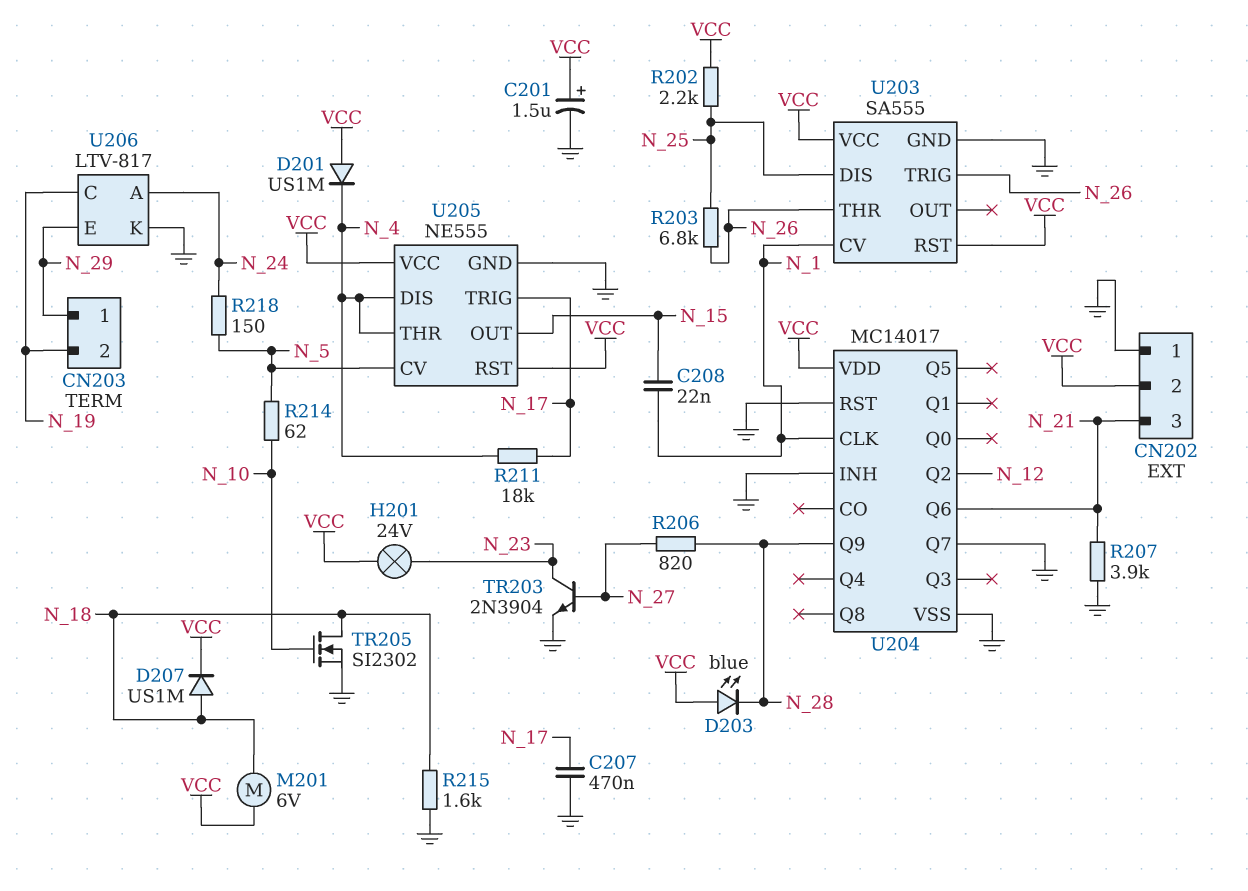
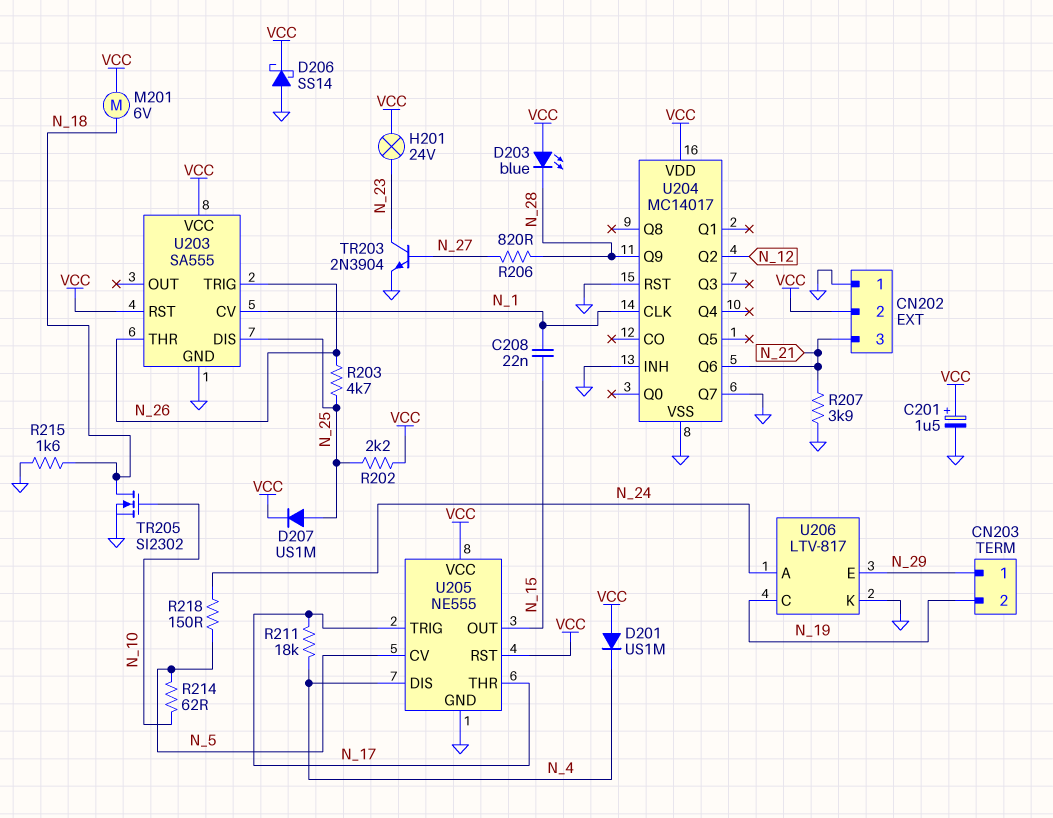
C207: 470nF (GND, N_17) -> none
D206: none -> schottky SS14 (A GND, K VCC)
D207: diode US1M (A N_18, K VCC) -> diode US1M (A N_25, K VCC)
R203: 6.8k (N_25, N_26) -> 4.7k (N_25, N_26)
U205 pin THR: N_4 -> N_17

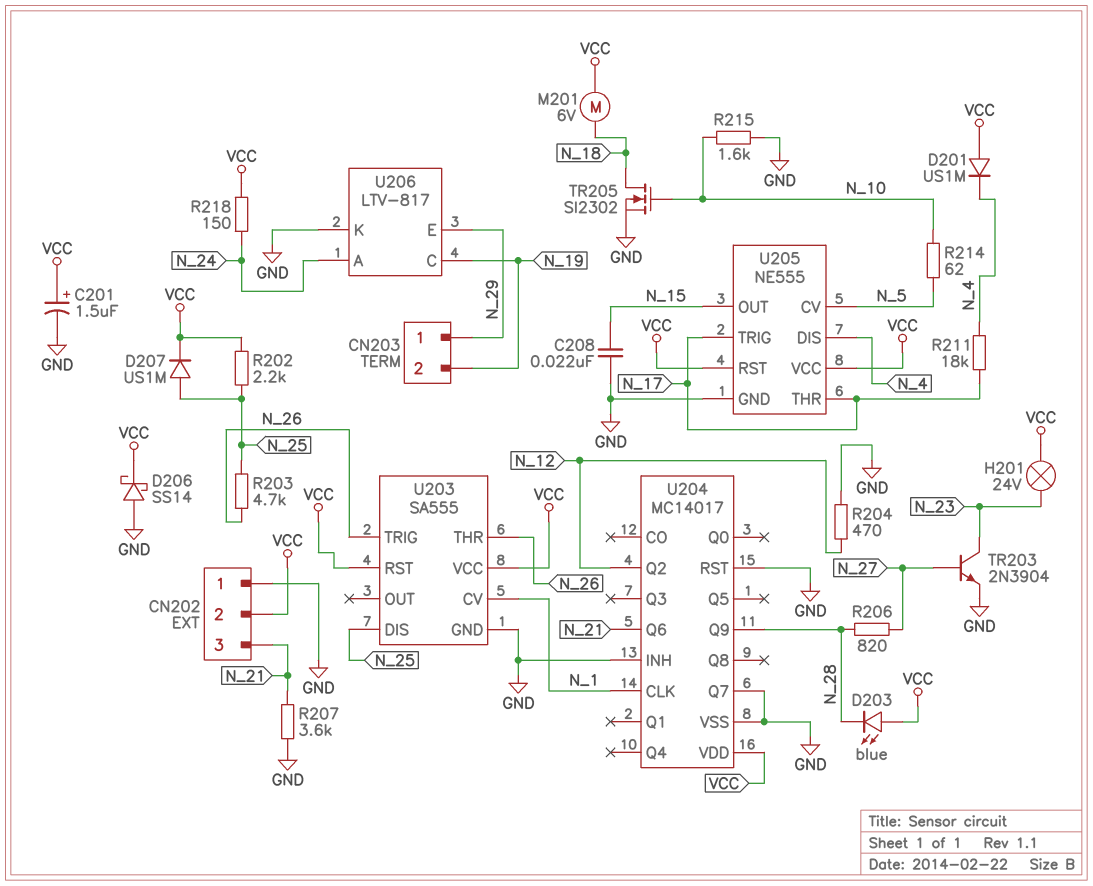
C208: 22nF (N_1, N_15) -> 22nF (GND, N_15)
R204: none -> 470 (GND, N_12)
R207: 3.9k (GND, N_21) -> 3.6k (GND, N_21)
R215: 1.6k (GND, N_18) -> 1.6k (GND, N_10)
R218: 150 (N_5, N_24) -> 150 (N_24, VCC)

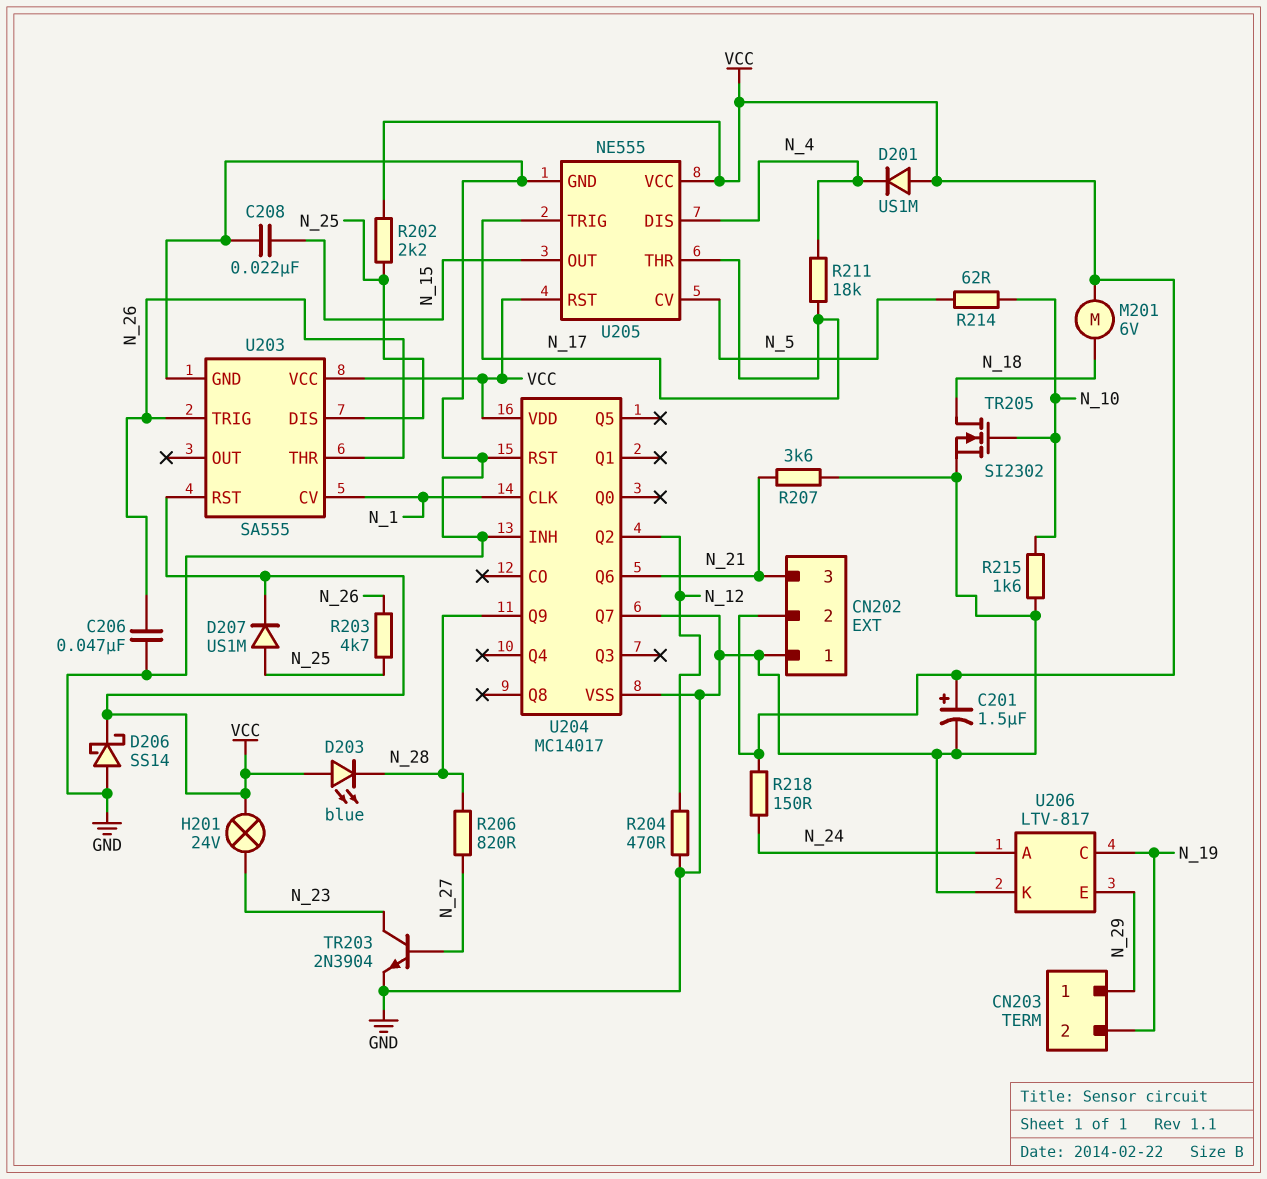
C206: none -> 47nF (GND, N_26)

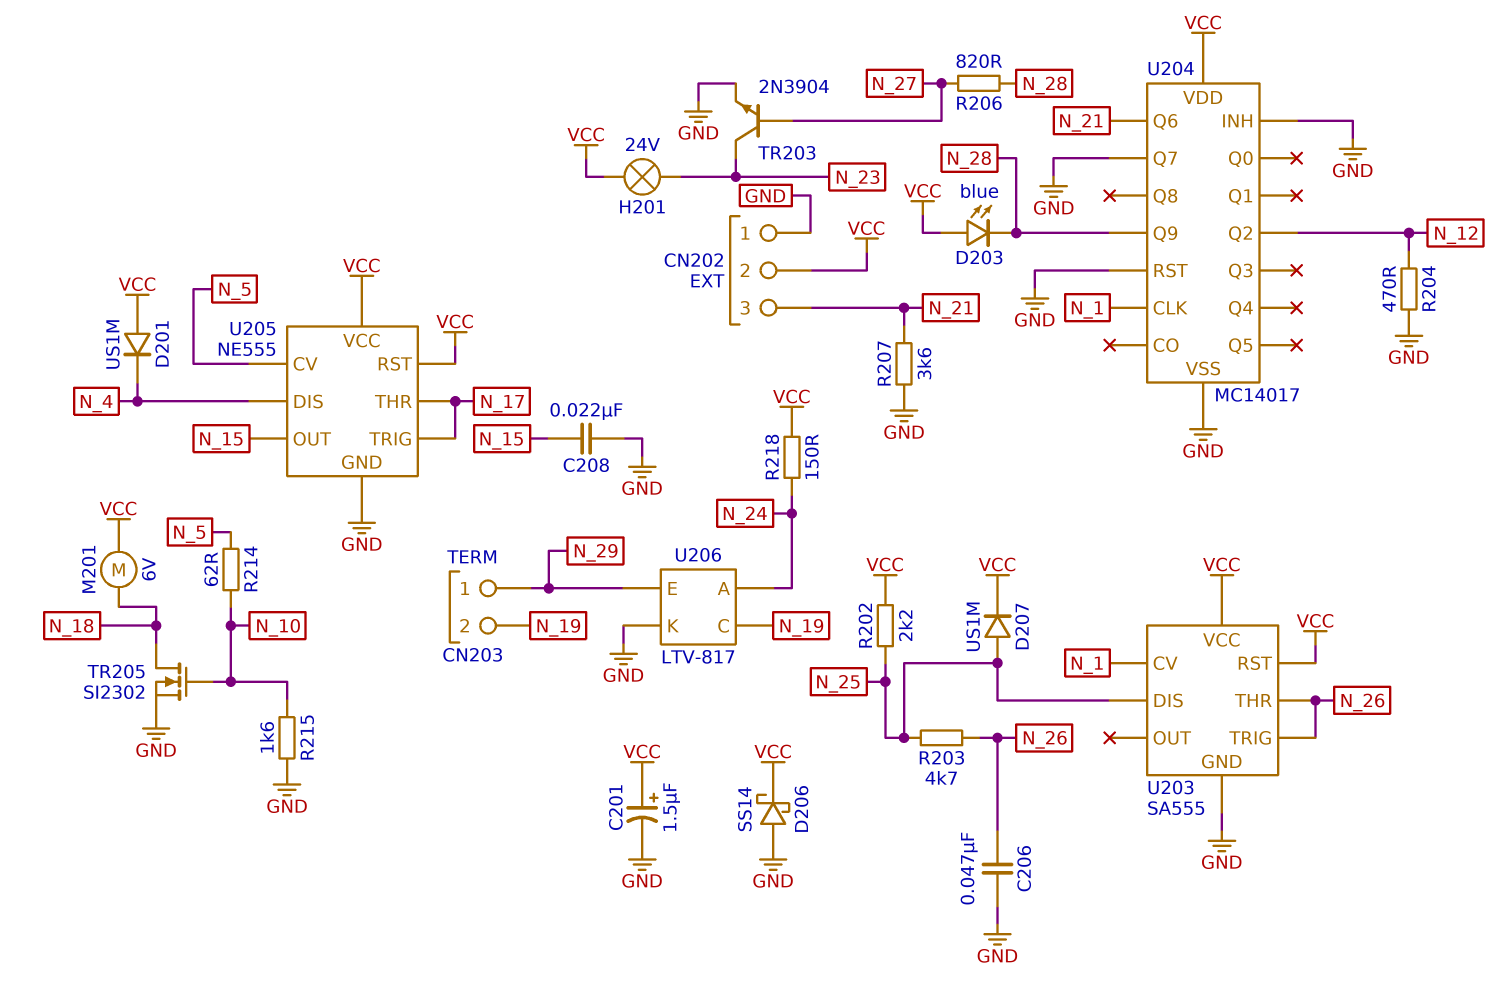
R211: 18k (N_4, N_17) -> none

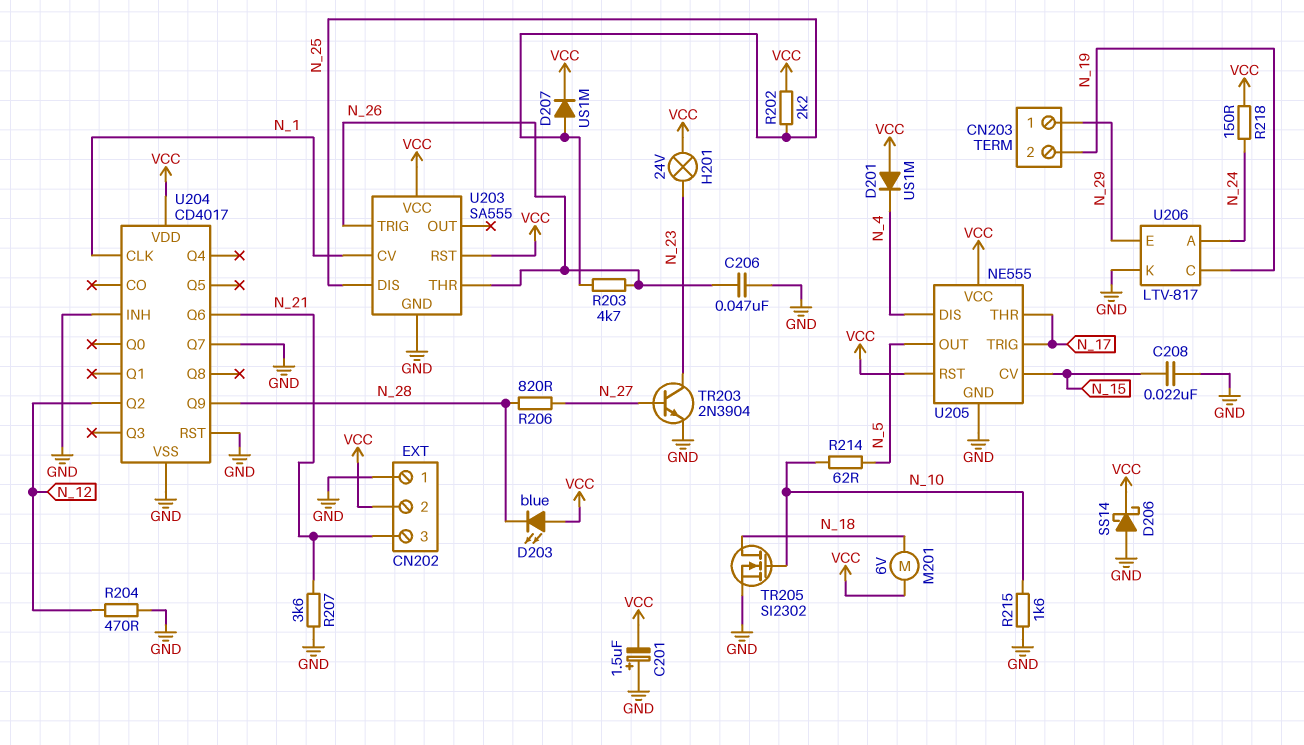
C201: 1.5uF (plus VCC, minus GND) -> 1.5uF (plus GND, minus VCC)
U204: MC14017 -> CD4017
U205 pin CV: N_5 -> N_15
U205 pin OUT: N_15 -> N_5

